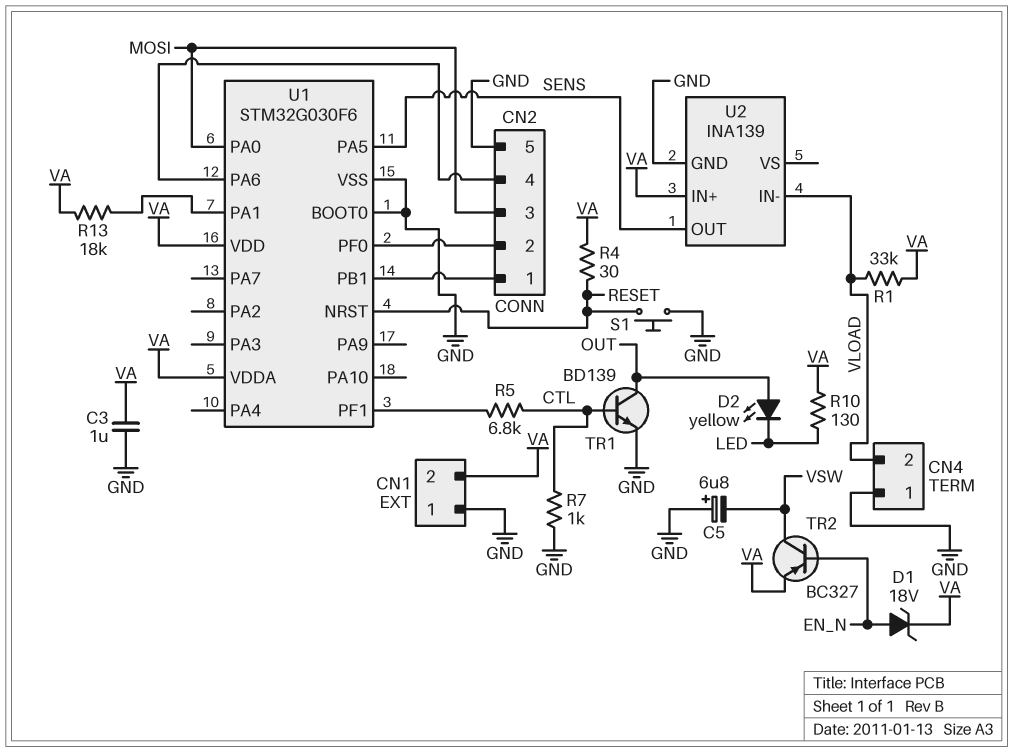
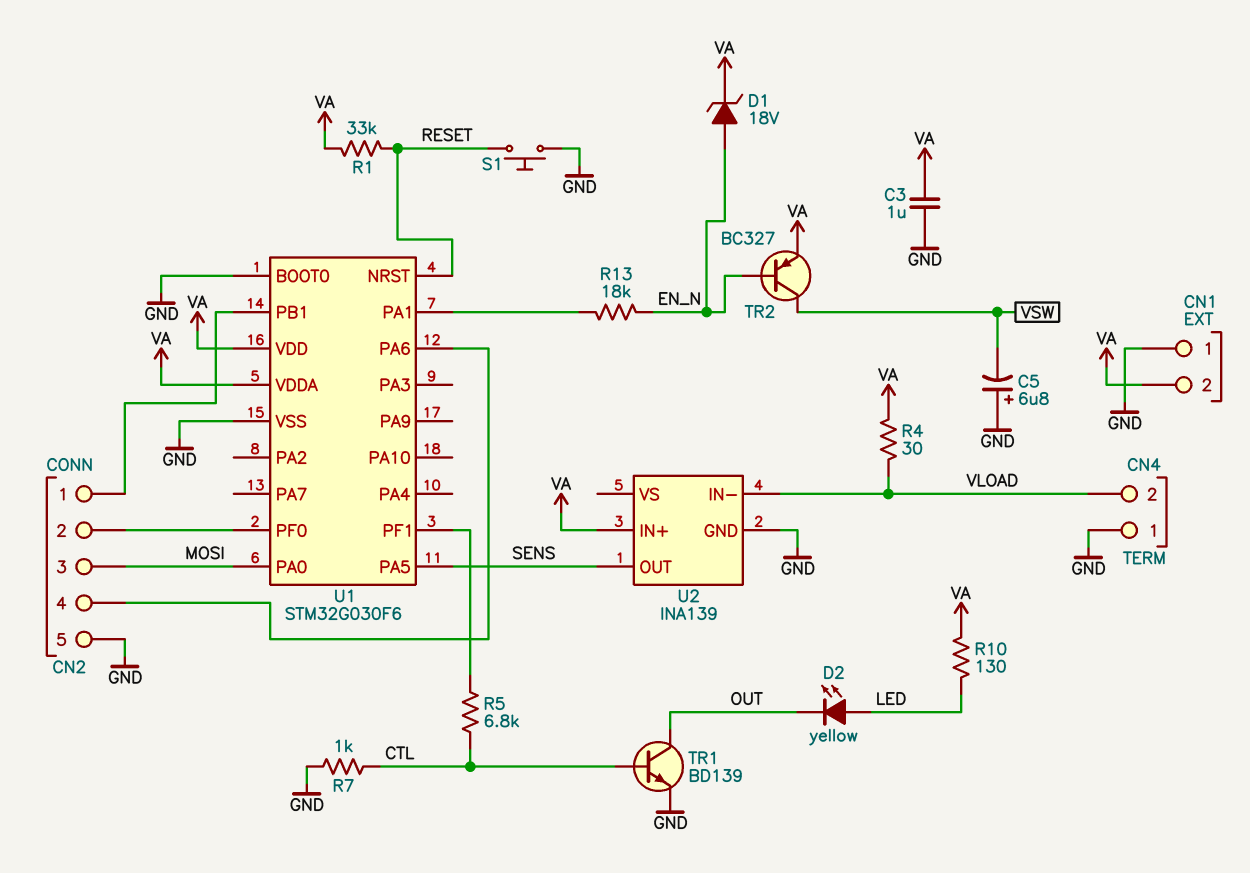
D2: LED yellow (A OUT, K LED) -> LED yellow (A LED, K OUT)
R1: 33k (VA, VLOAD) -> 33k (RESET, VA)
R4: 30 (RESET, VA) -> 30 (VA, VLOAD)
R13: 18k (U1/PA1, VA) -> 18k (EN_N, U1/PA1)

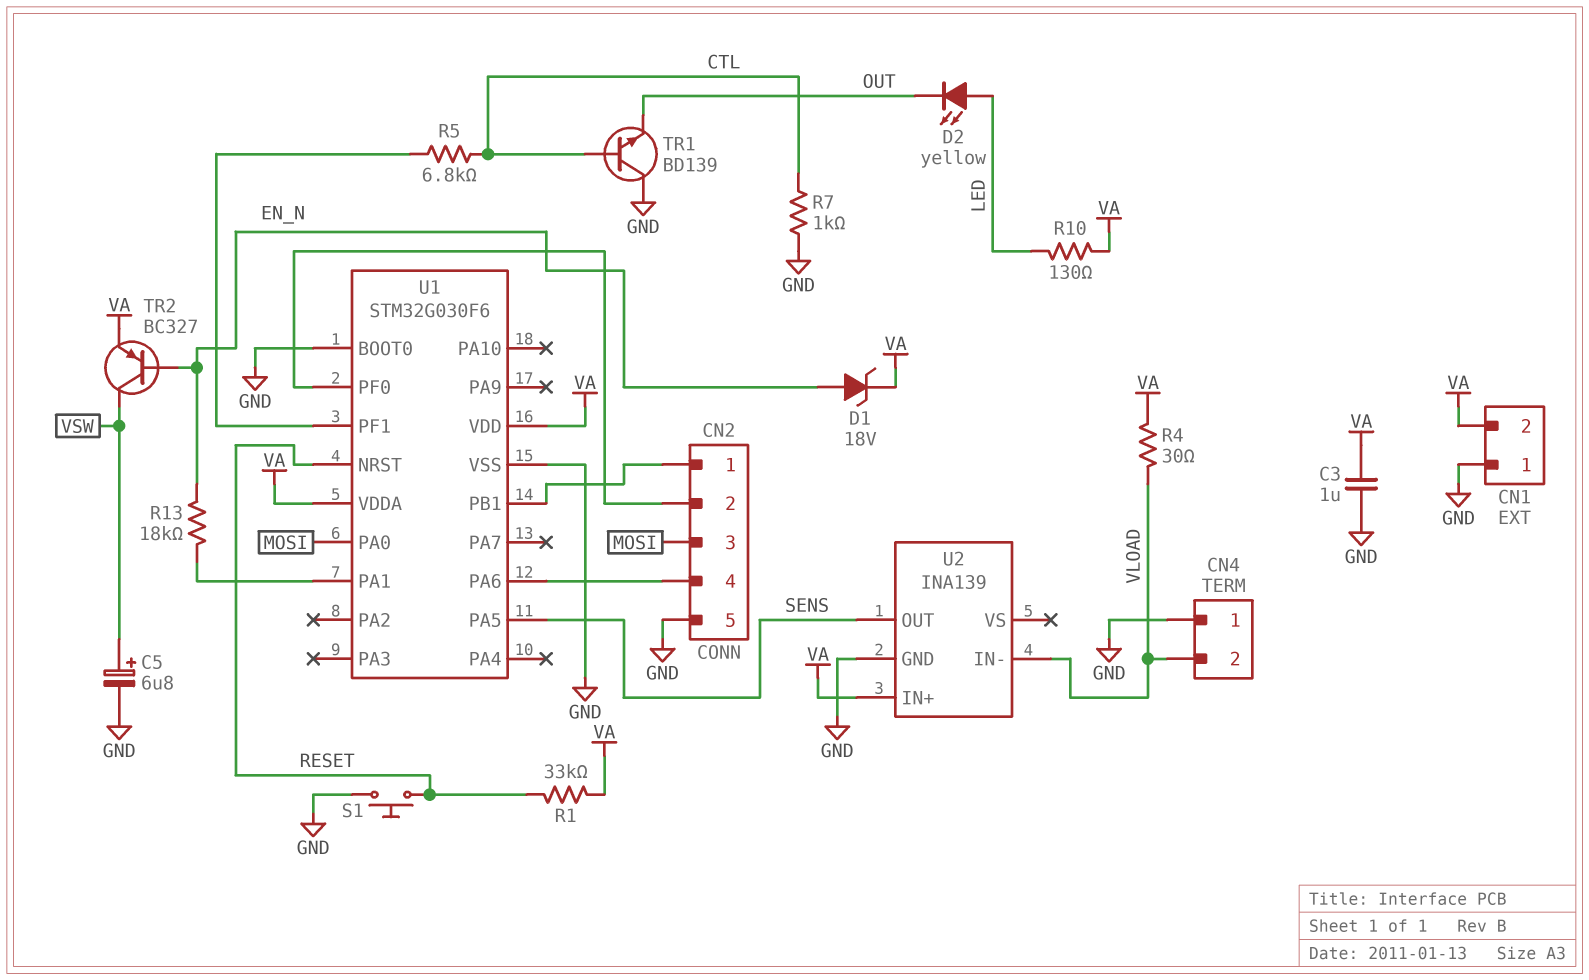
C5: 6.8uF (plus GND, minus VSW) -> 6.8uF (plus VSW, minus GND)
TR1: NPN BD139 (B CTL, C OUT, E GND) -> NPN BD139 (B CTL, C GND, E OUT)

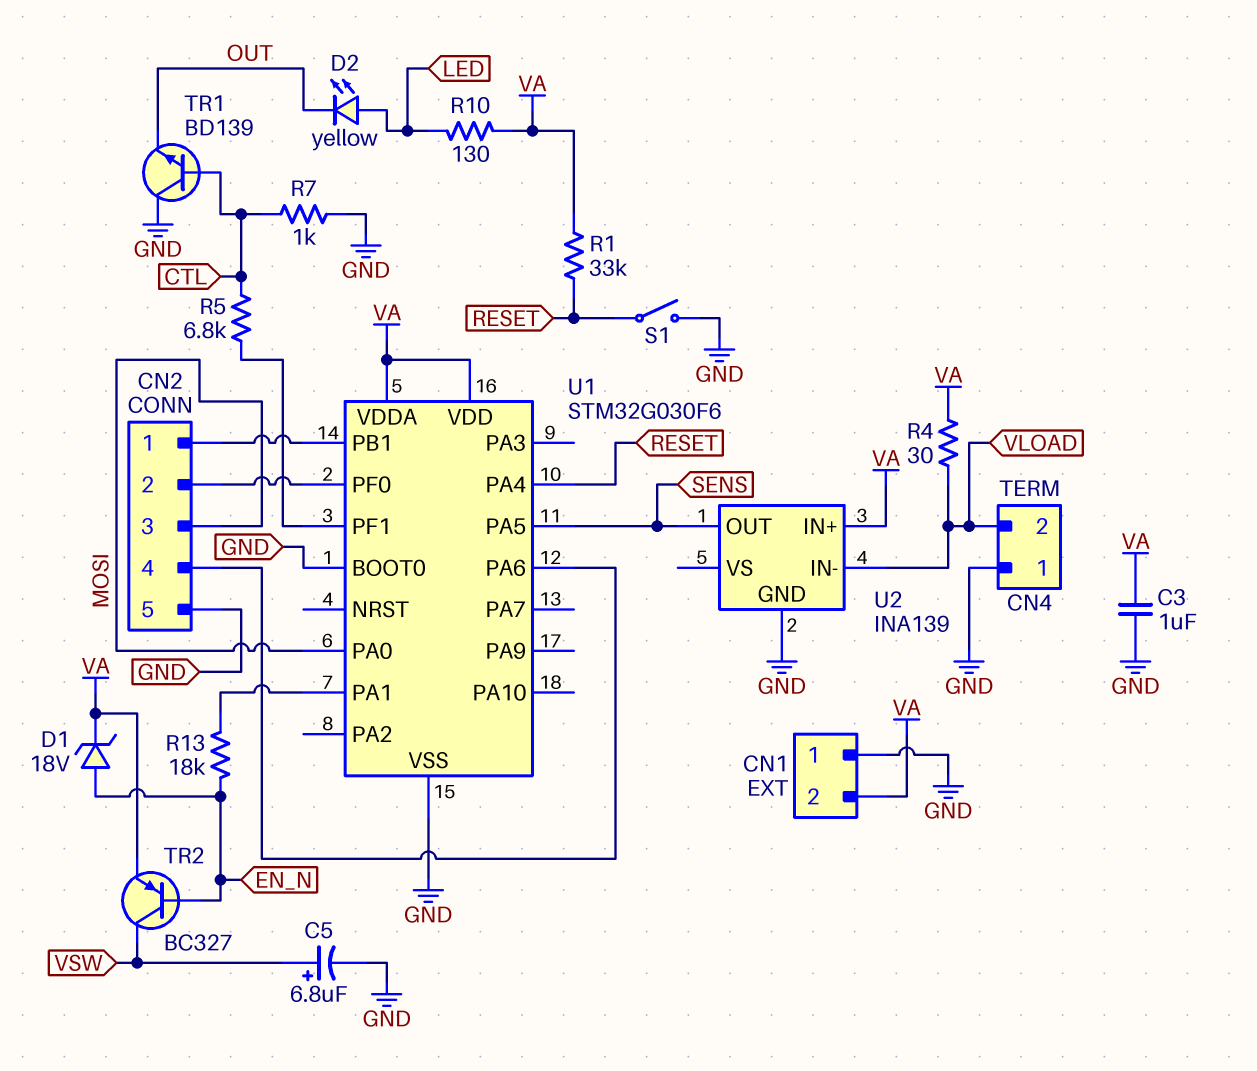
S1: button (GND, RESET) -> switch (GND, RESET)
U1 pin NRST: RESET -> none
U1 pin PA4: none -> RESET

